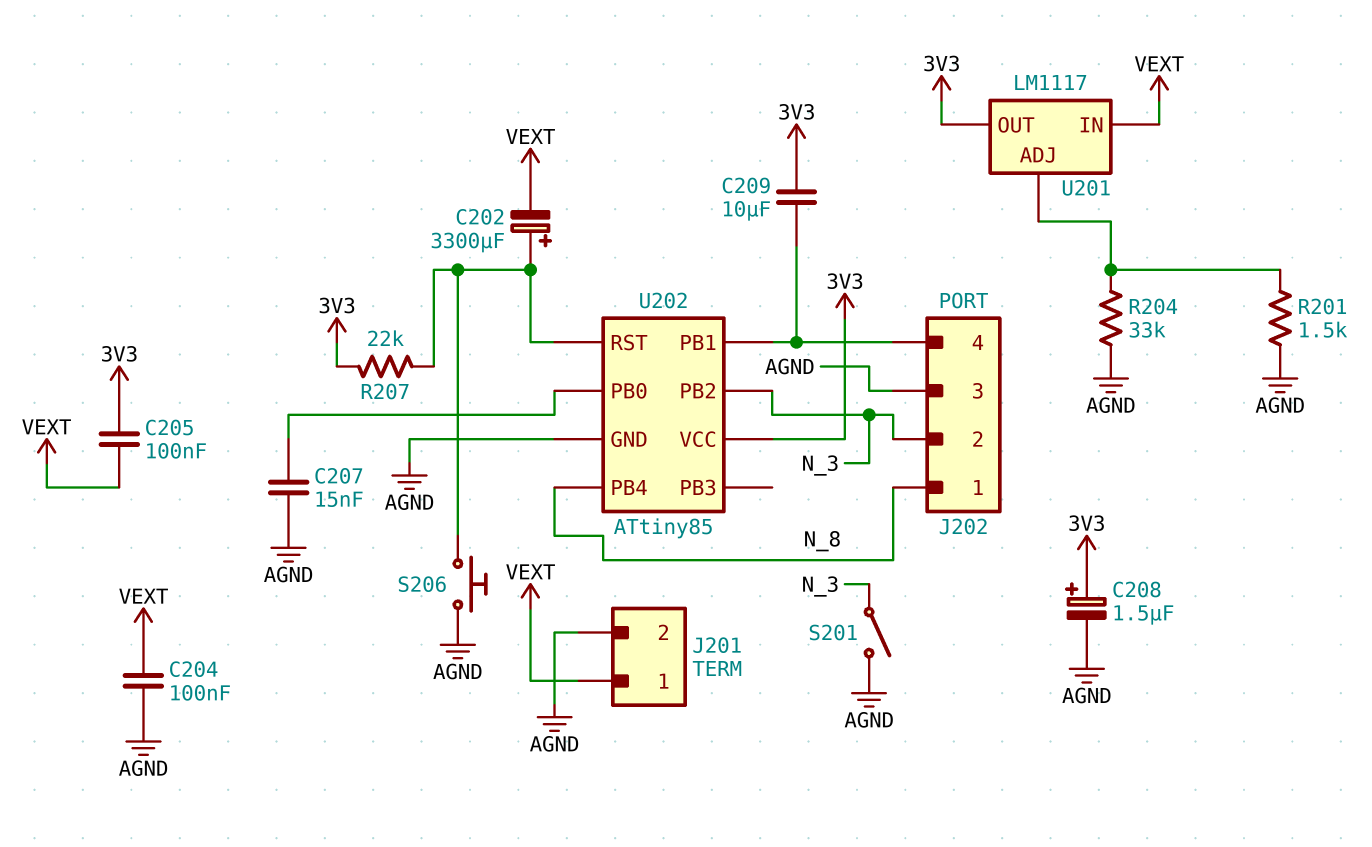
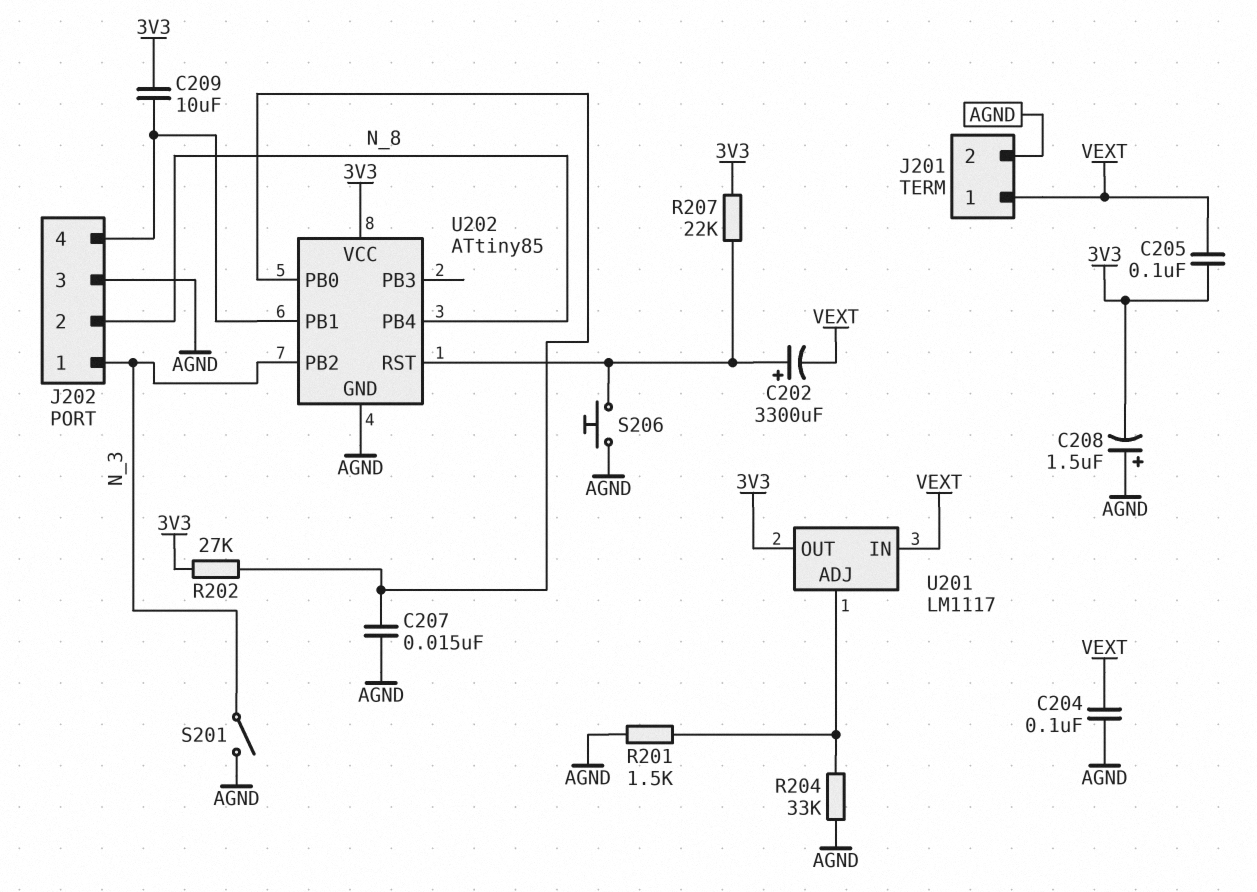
C208: 1.5uF (plus 3V3, minus AGND) -> 1.5uF (plus AGND, minus 3V3)
J202 pin 1: N_8 -> N_3
J202 pin 2: N_3 -> N_8
R202: none -> 27k (3V3, U202/PB0)

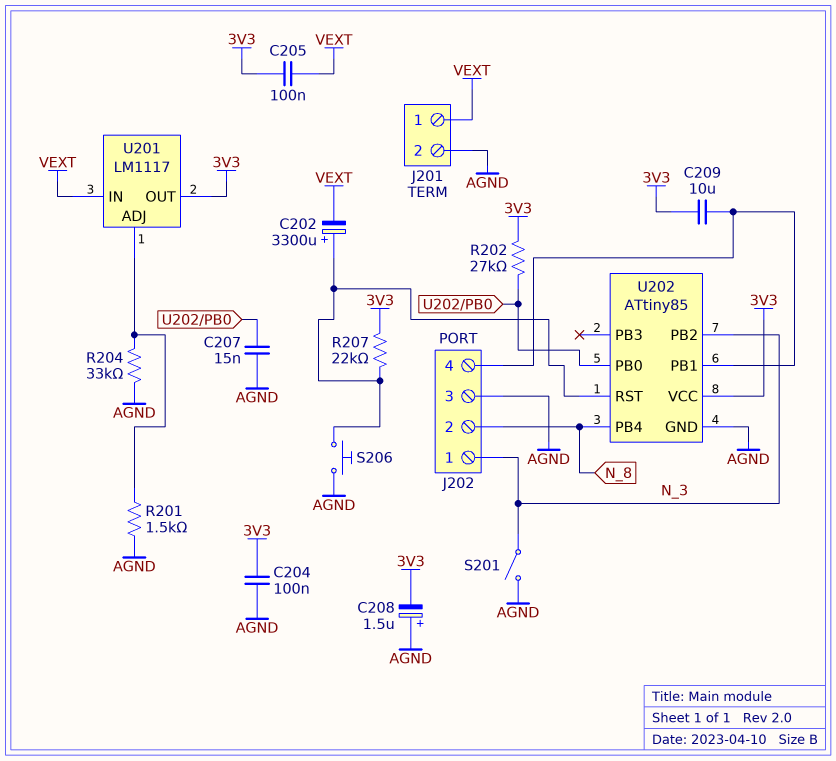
C204: 100nF (AGND, VEXT) -> 100nF (3V3, AGND)

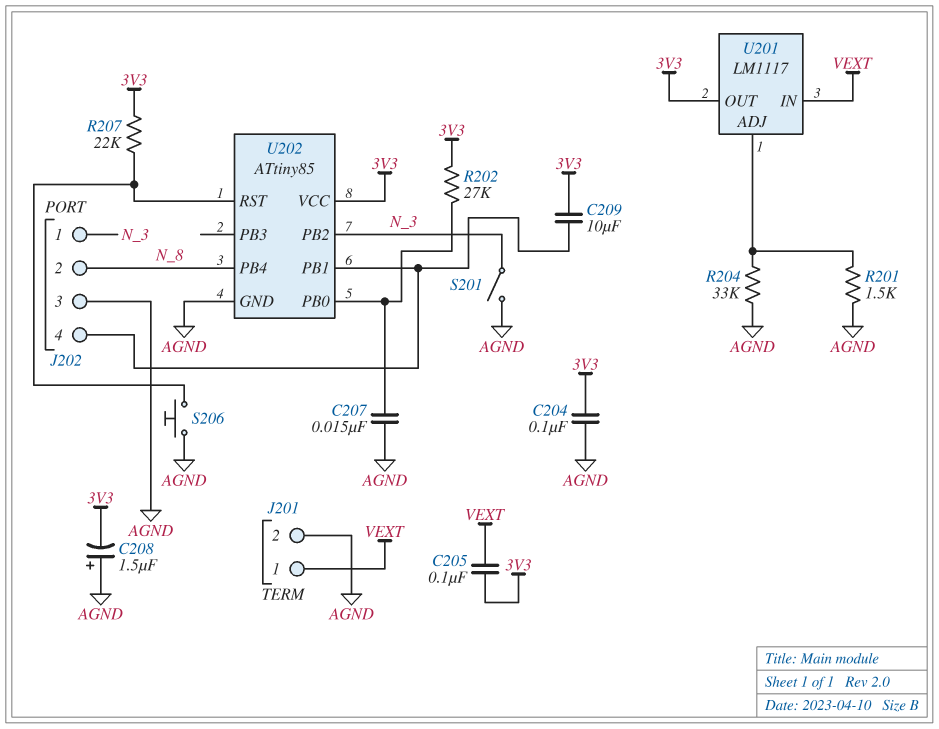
C202: 3300uF (plus U202/RST, minus VEXT) -> none

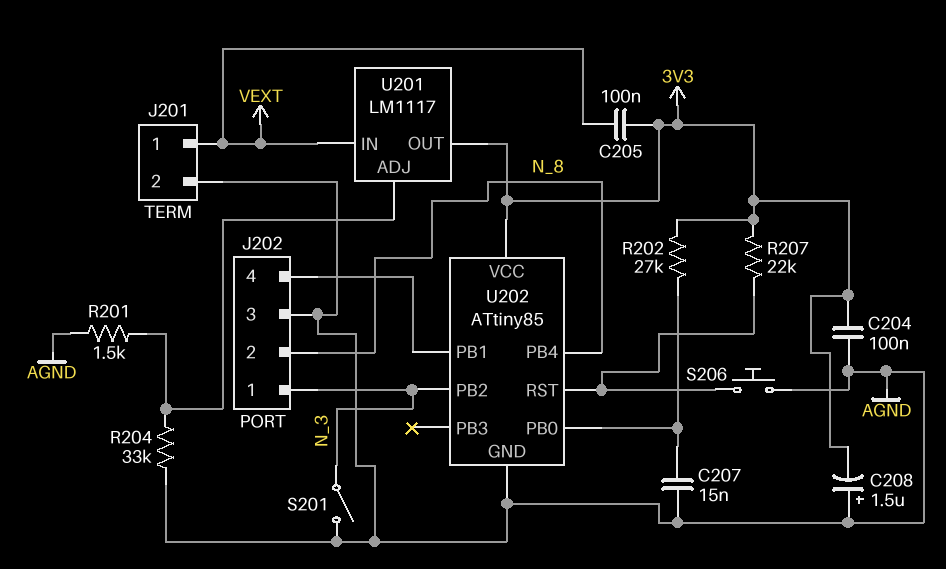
C209: 10uF (3V3, J202/4) -> none

